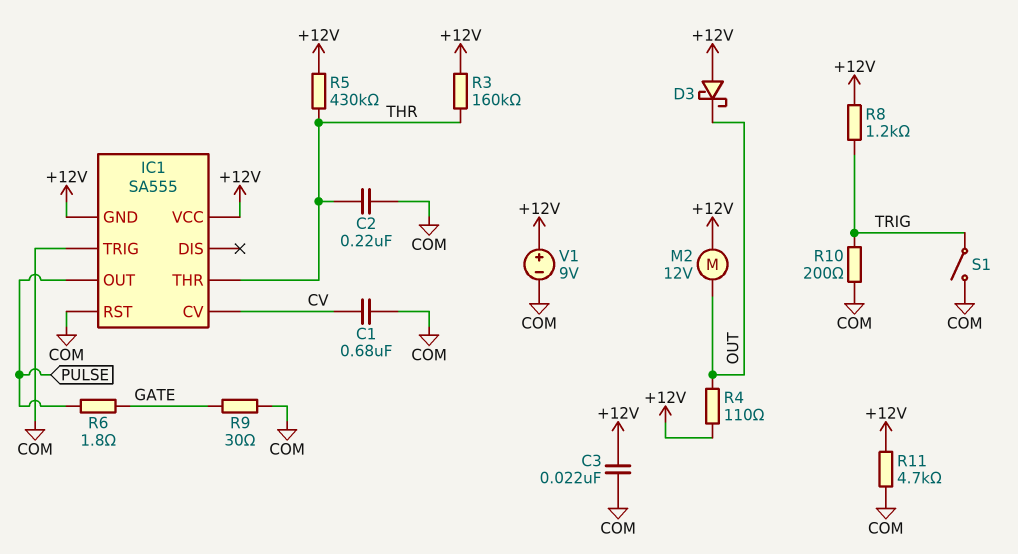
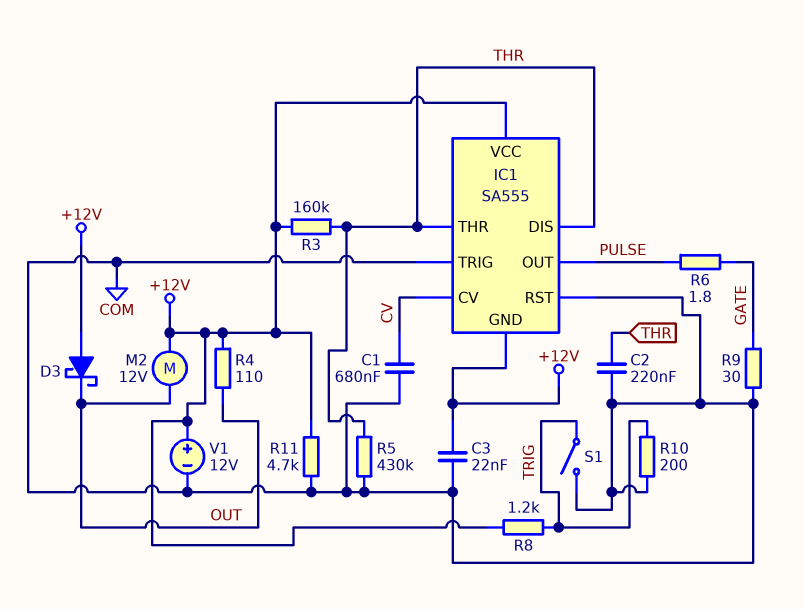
IC1 pin DIS: none -> THR
R5: 430k (+12V, THR) -> 430k (COM, THR)
V1: 9V (plus +12V, minus COM) -> 12V (plus +12V, minus COM)

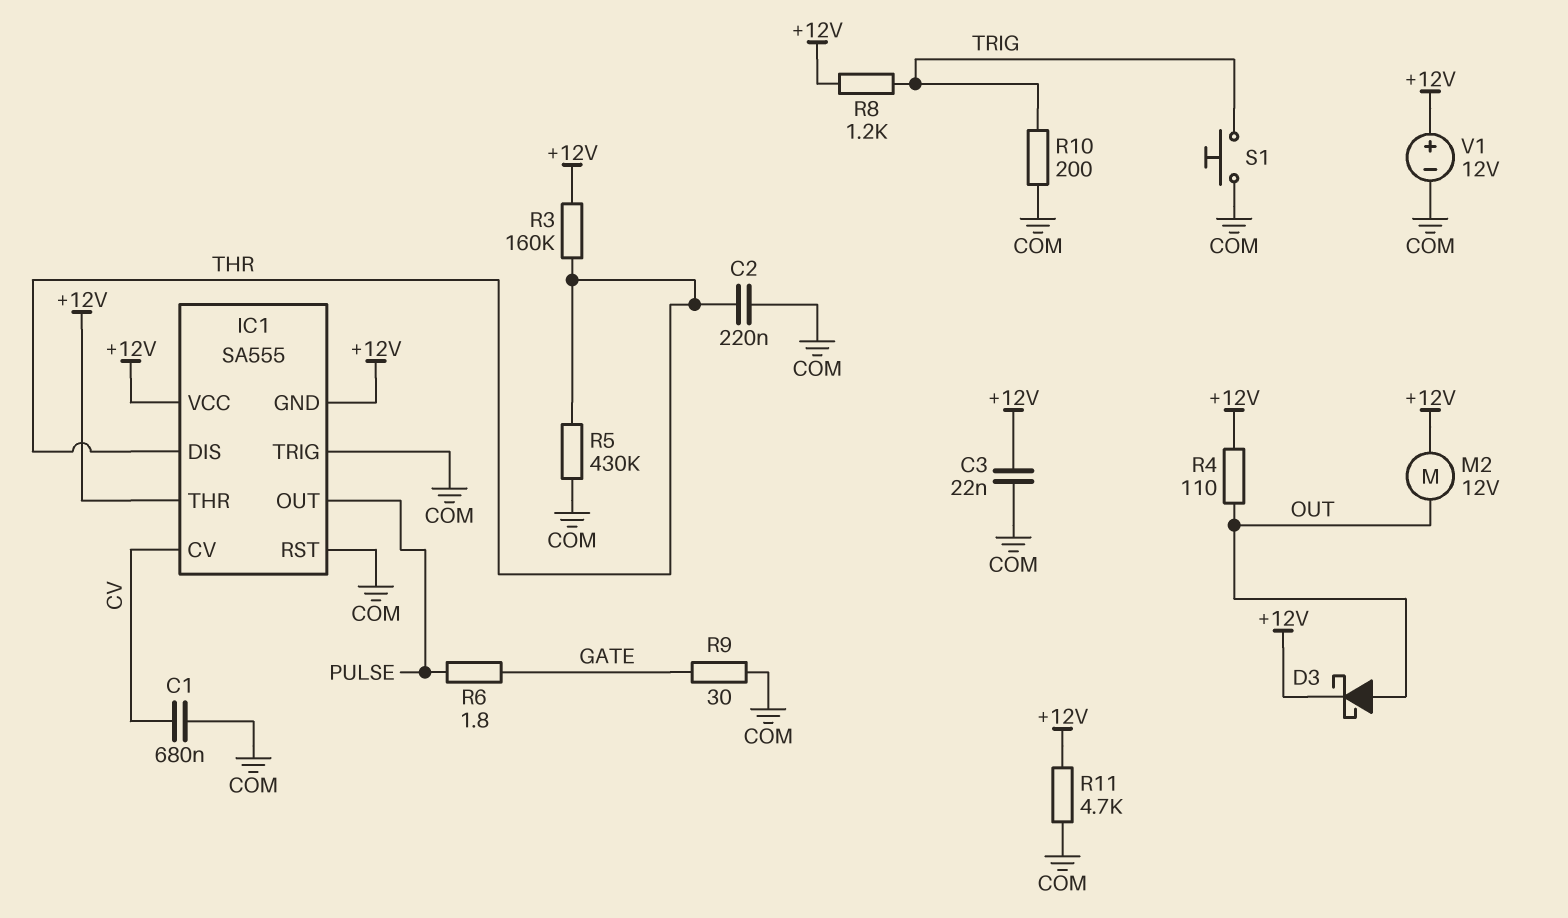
D3: schottky (A +12V, K OUT) -> schottky (A OUT, K +12V)
IC1 pin THR: THR -> +12V
S1: switch (COM, TRIG) -> button (COM, TRIG)

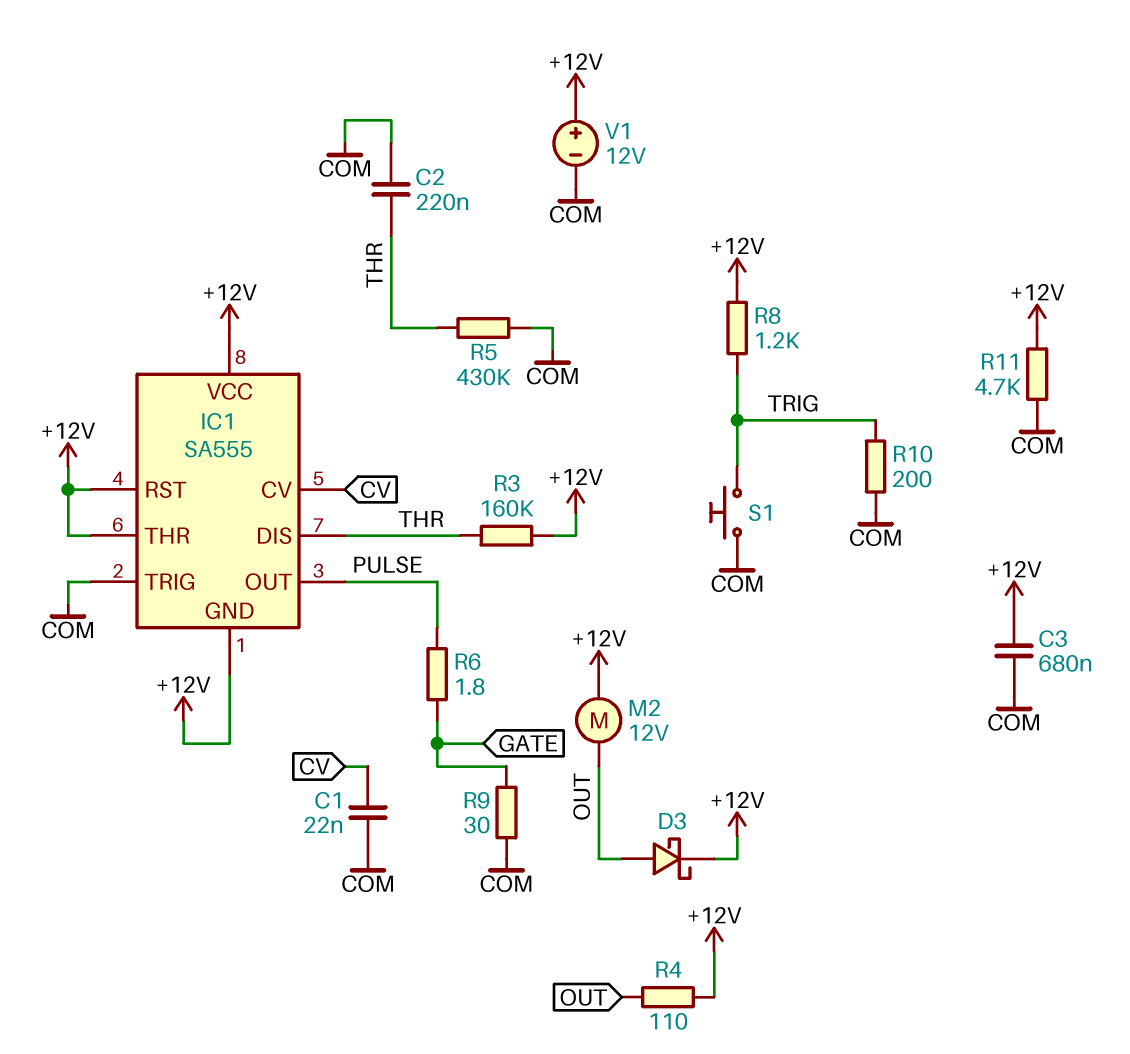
C1: 680nF (COM, CV) -> 22nF (COM, CV)
C3: 22nF (+12V, COM) -> 680nF (+12V, COM)
IC1 pin RST: COM -> +12V

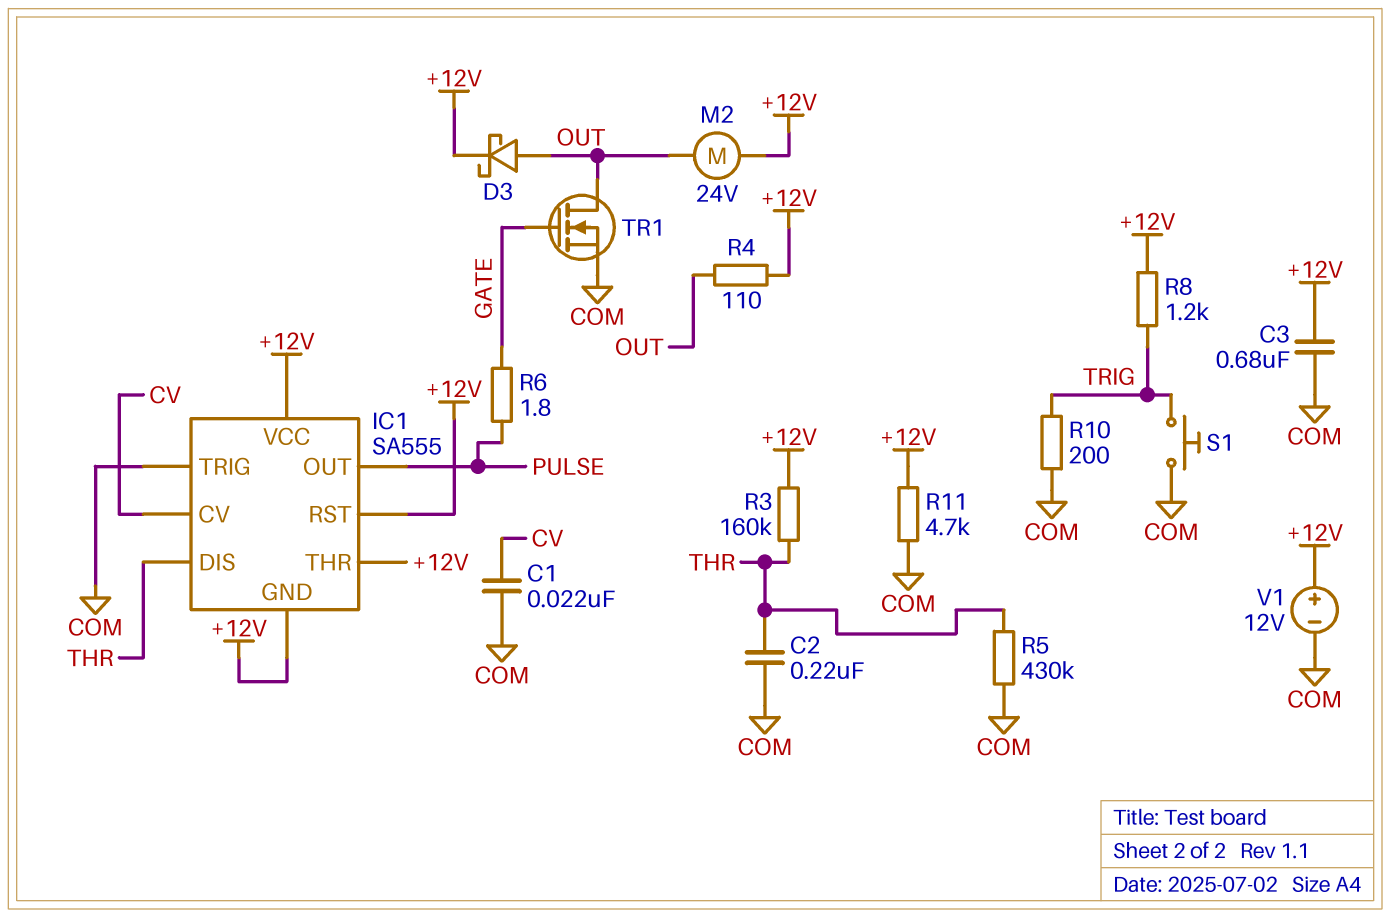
M2: motor 12V (+12V, OUT) -> motor 24V (+12V, OUT)
R9: 30 (COM, GATE) -> none
TR1: none -> NMOS (G GATE, D OUT, S COM)

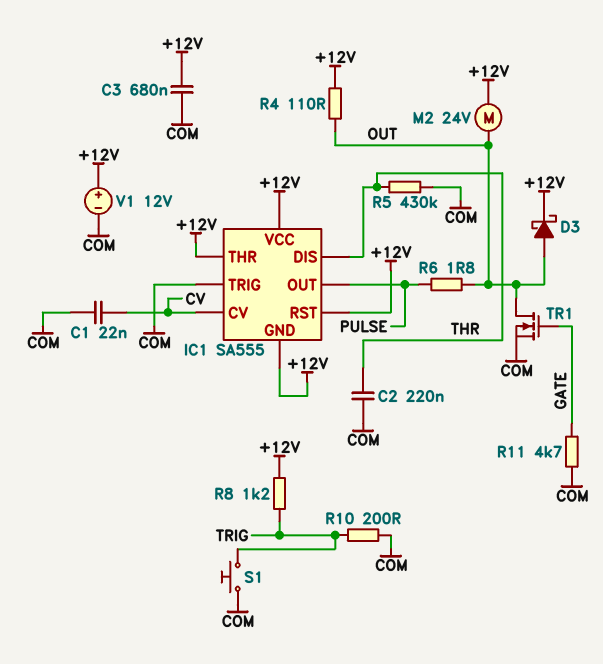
R3: 160k (+12V, THR) -> none
R6: 1.8 (GATE, PULSE) -> 1.8 (OUT, PULSE)
R11: 4.7k (+12V, COM) -> 4.7k (COM, GATE)

